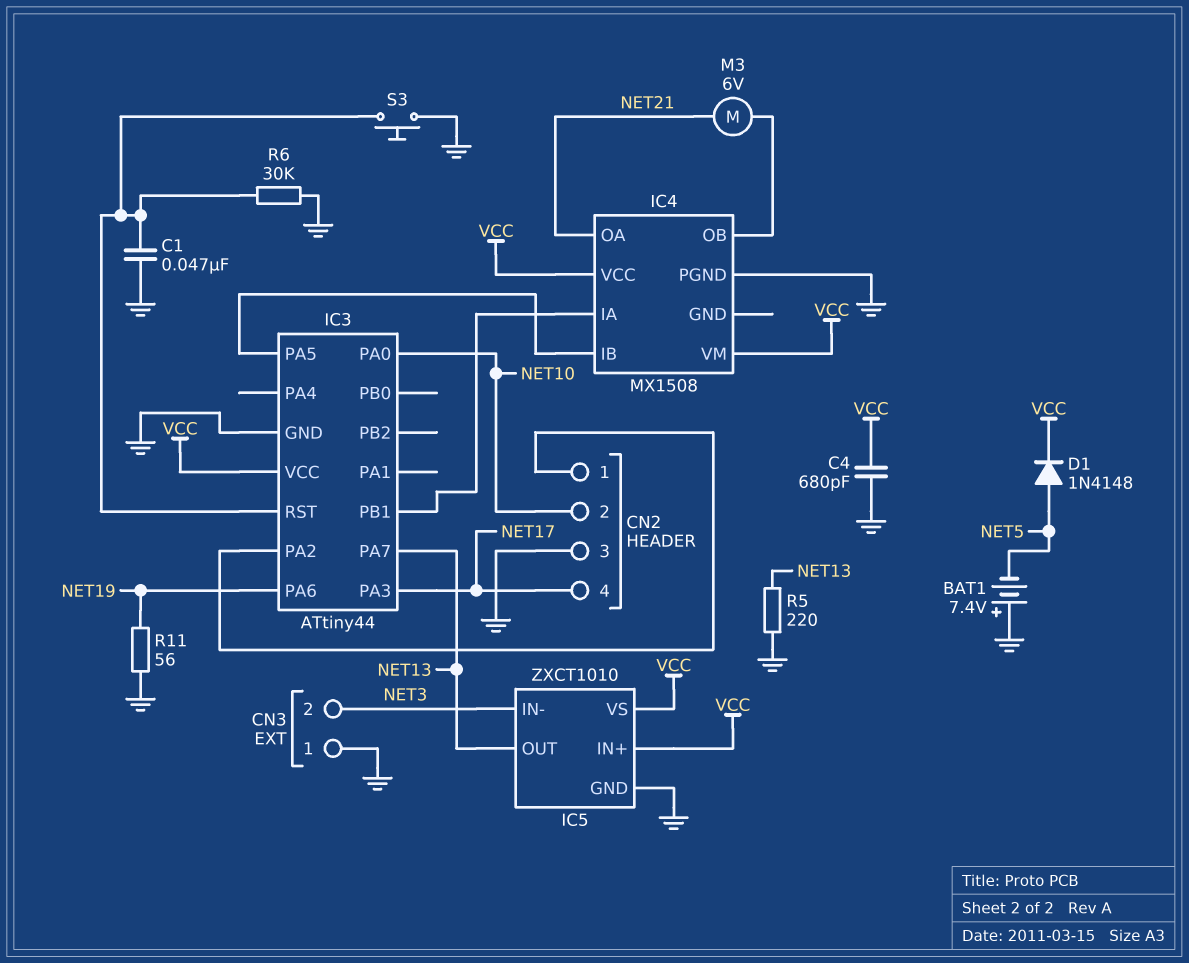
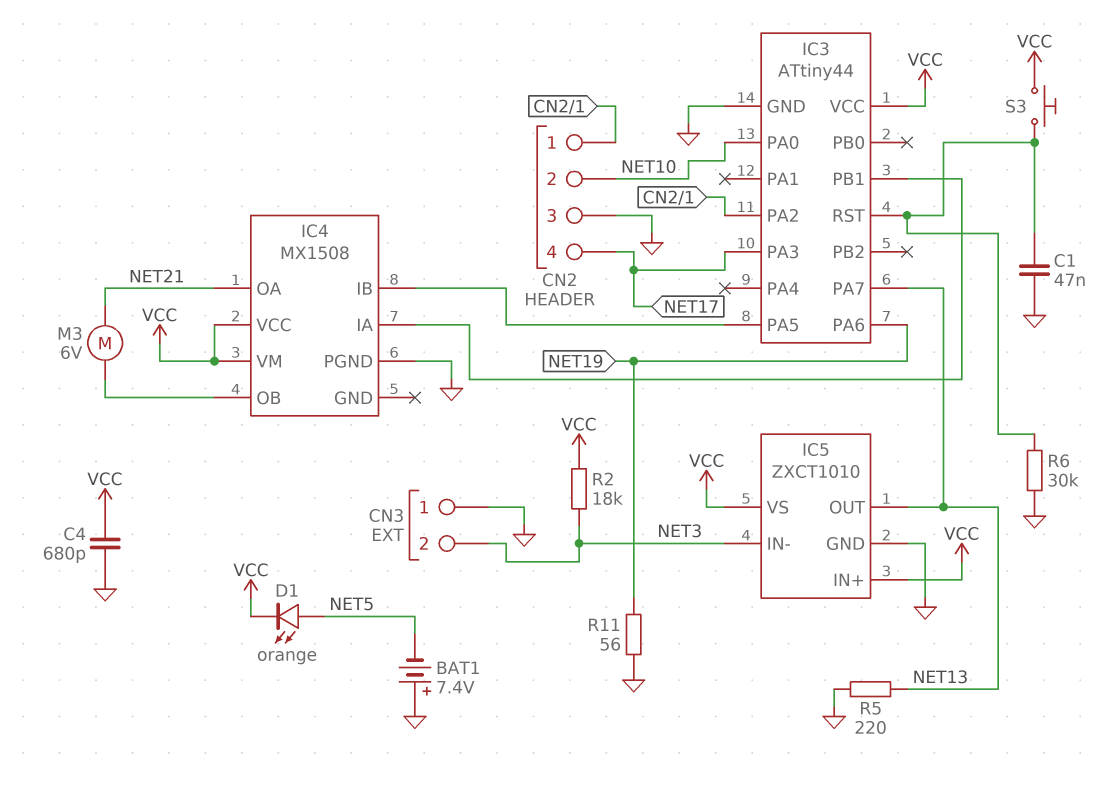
D1: diode 1N4148 (A NET5, K VCC) -> LED orange (A NET5, K VCC)
R2: none -> 18k (NET3, VCC)
S3: button (GND, IC3/RST) -> button (IC3/RST, VCC)

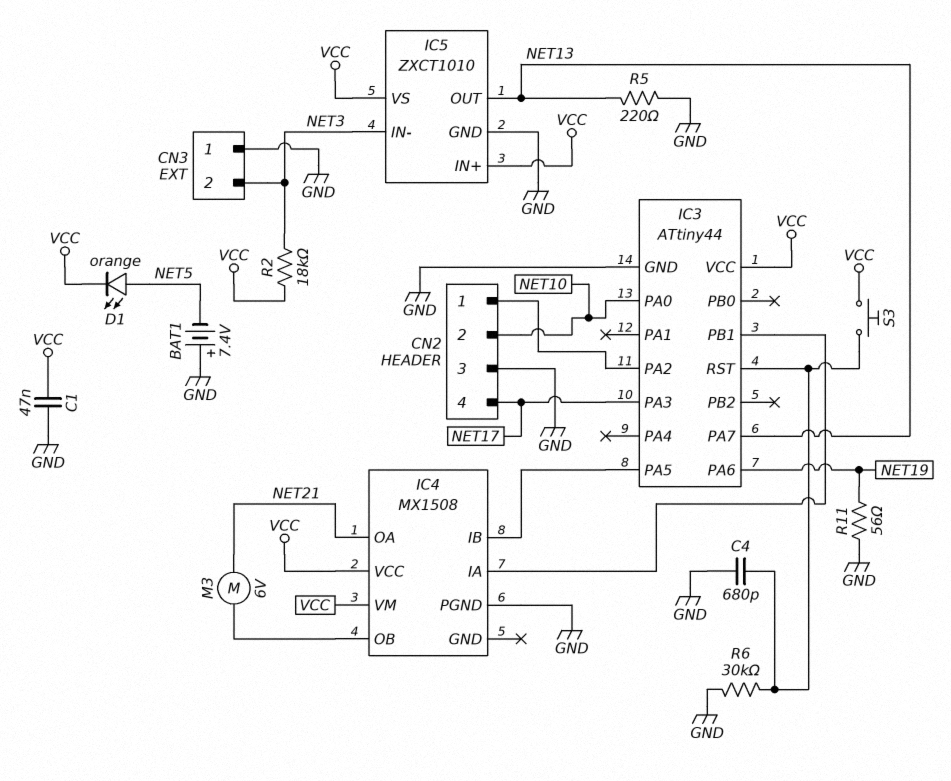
C1: 47nF (GND, IC3/RST) -> 47nF (GND, VCC)
C4: 680pF (GND, VCC) -> 680pF (GND, IC3/RST)

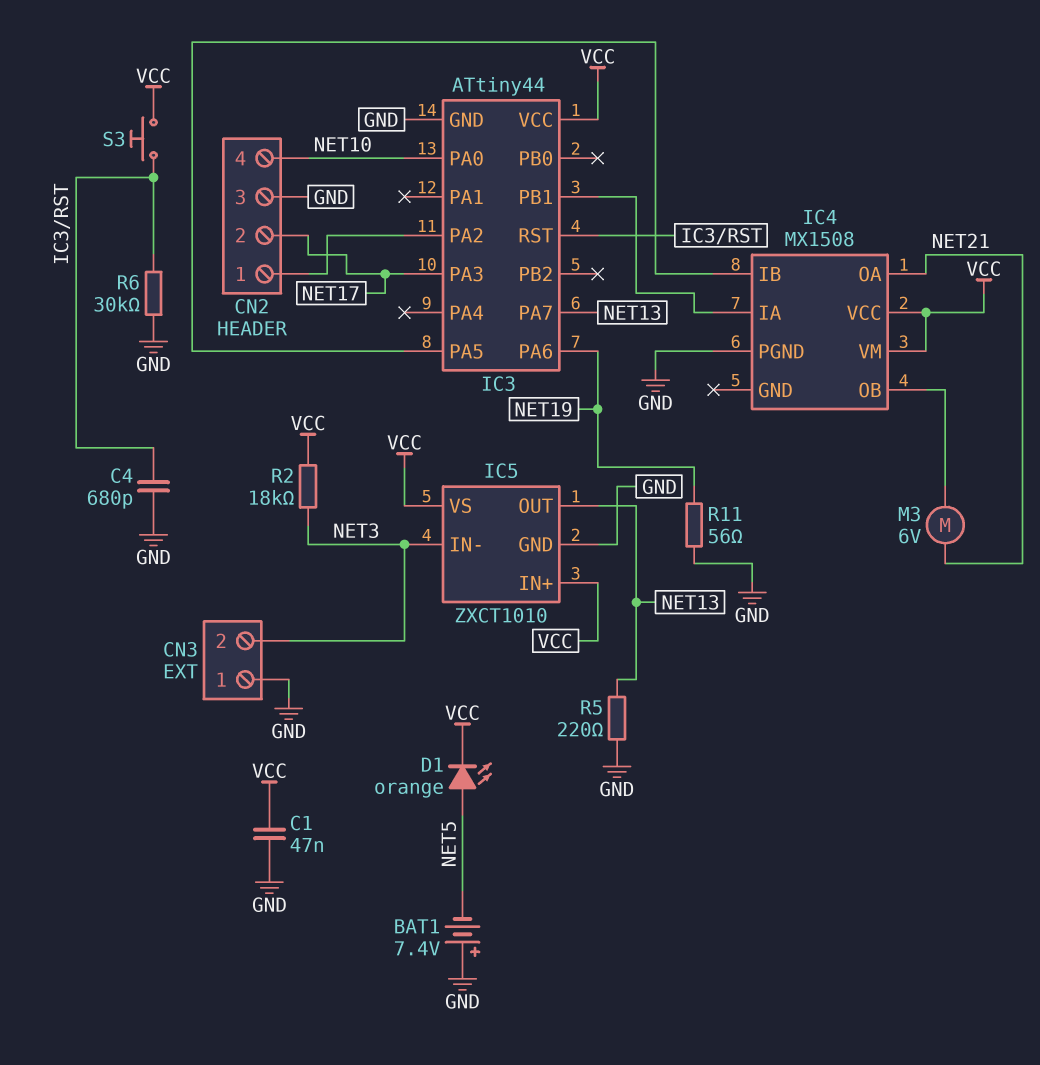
CN2 pin 2: NET10 -> NET17
CN2 pin 4: NET17 -> NET10

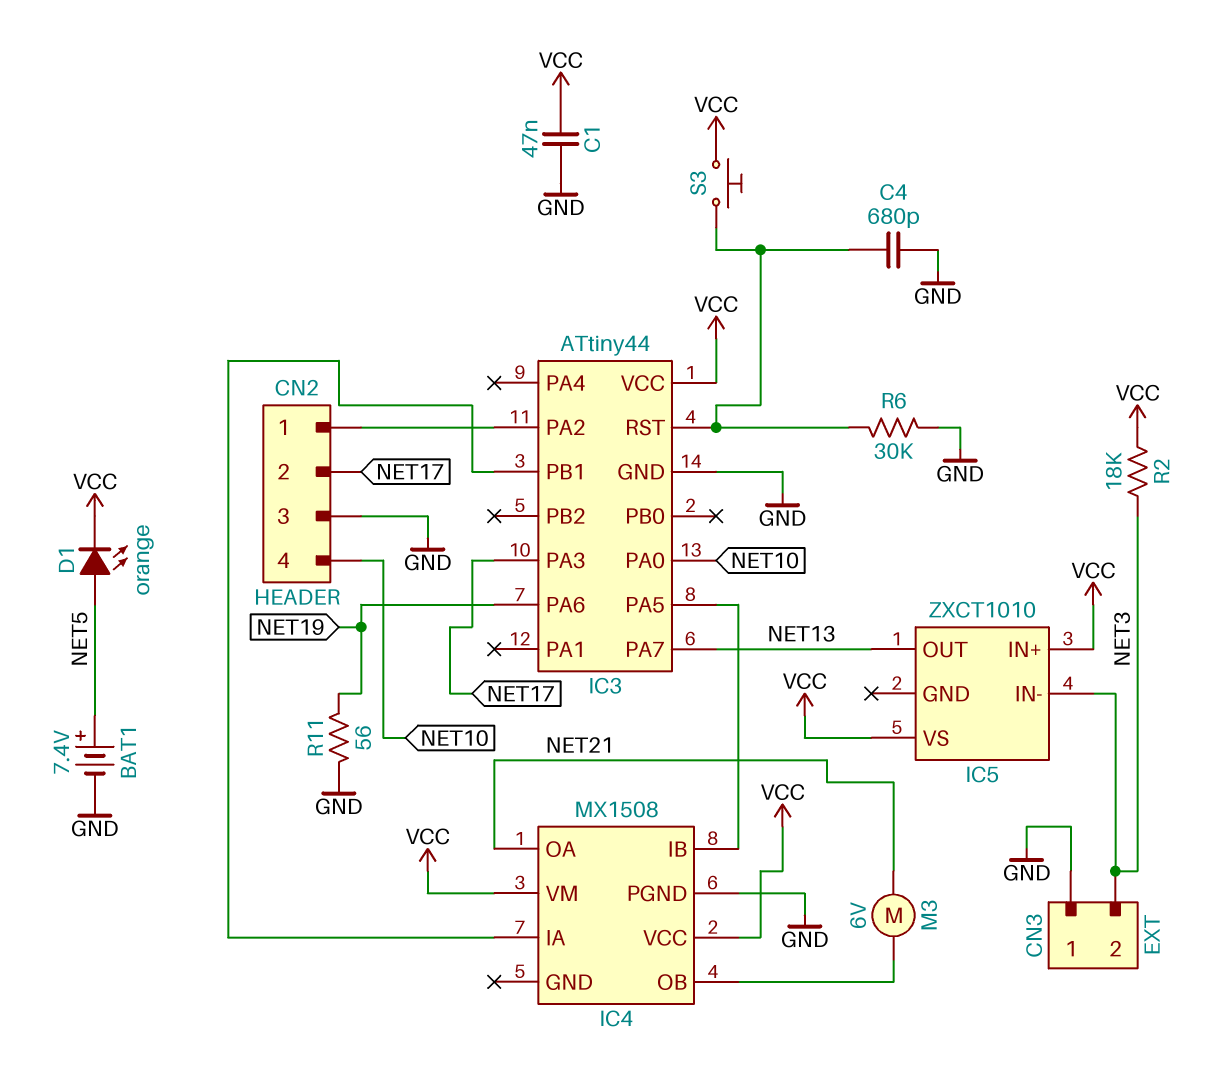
BAT1: 7.4V (plus GND, minus NET5) -> 7.4V (plus NET5, minus GND)
IC5 pin GND: GND -> none
R5: 220 (GND, NET13) -> none

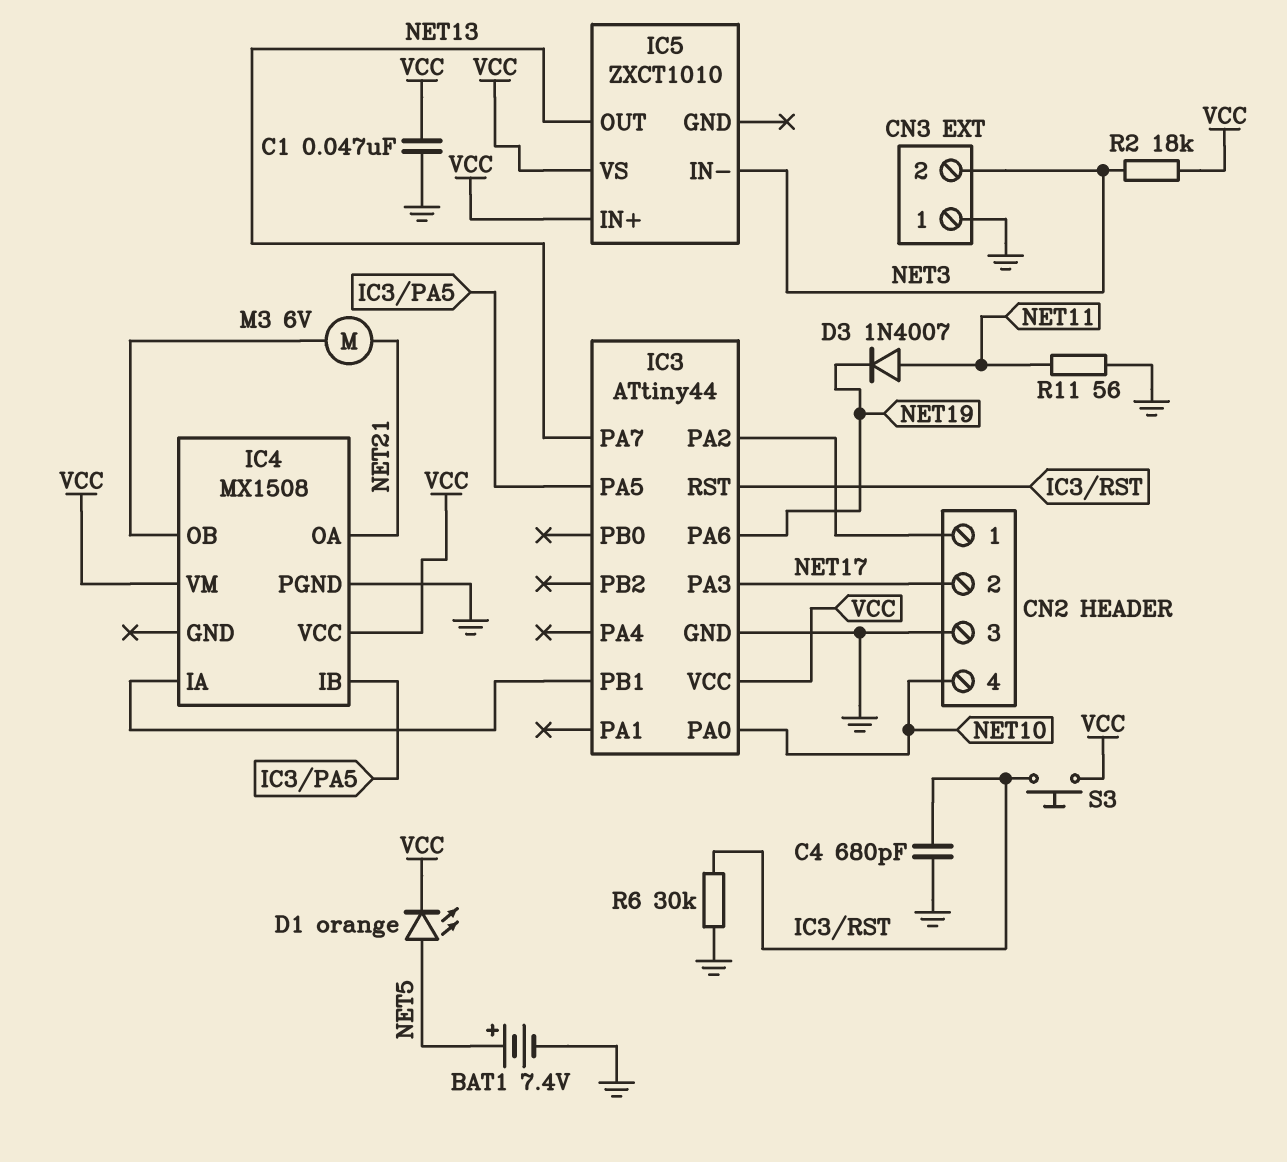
D3: none -> diode 1N4007 (A NET11, K NET19)
R11: 56 (GND, NET19) -> 56 (GND, NET11)

